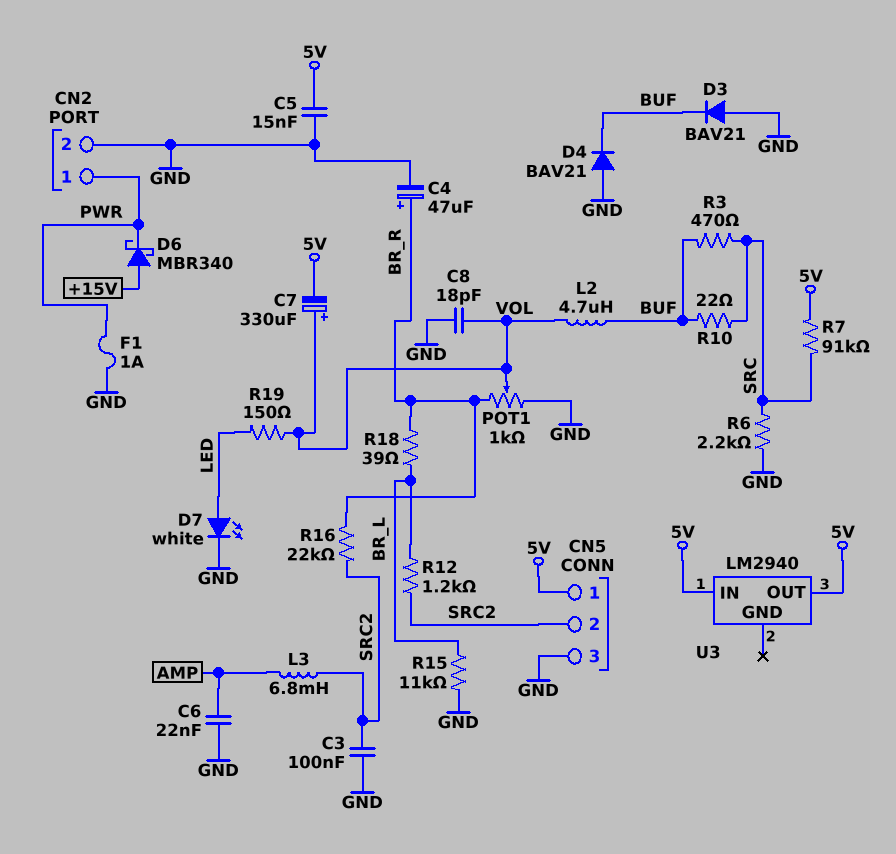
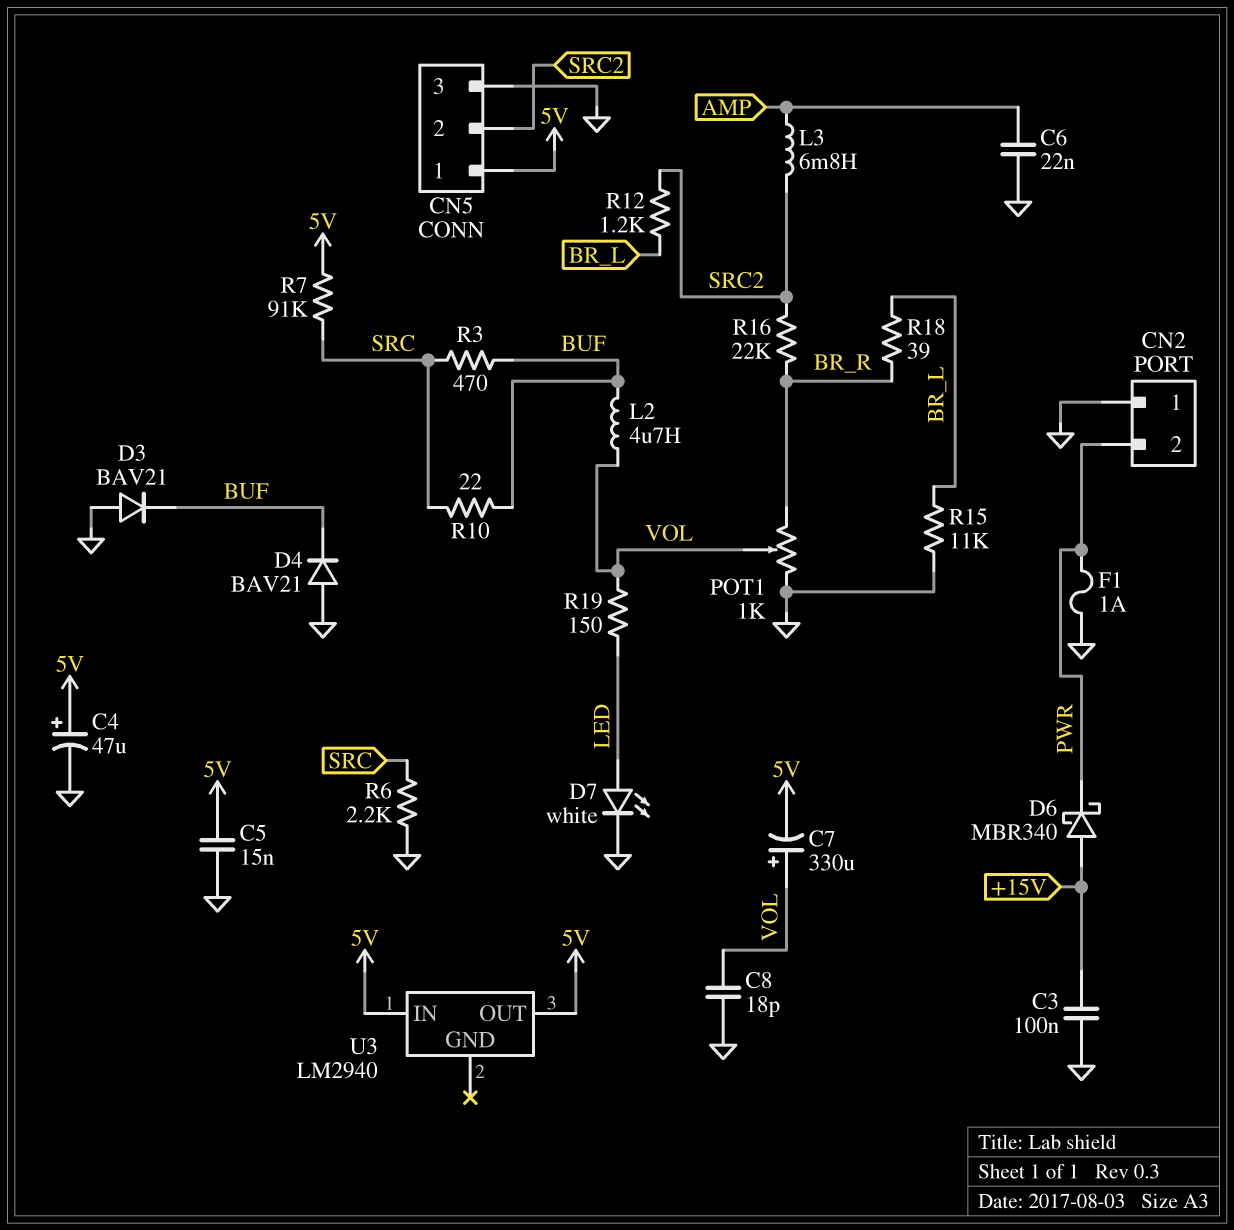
C3: 100nF (GND, SRC2) -> 100nF (+15V, GND)
C4: 47uF (plus BR_R, minus GND) -> 47uF (plus 5V, minus GND)
CN2 pin 1: PWR -> GND
CN2 pin 2: GND -> PWR

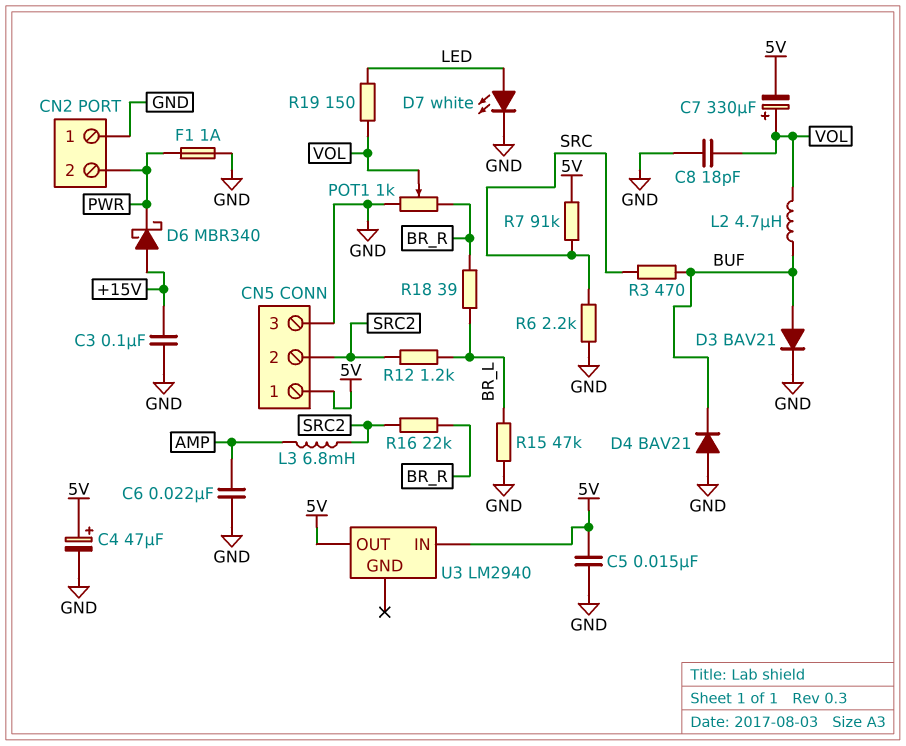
D3: diode BAV21 (A GND, K BUF) -> diode BAV21 (A BUF, K GND)
R10: 22 (BUF, SRC) -> none
R15: 11k (BR_L, GND) -> 47k (BR_L, GND)

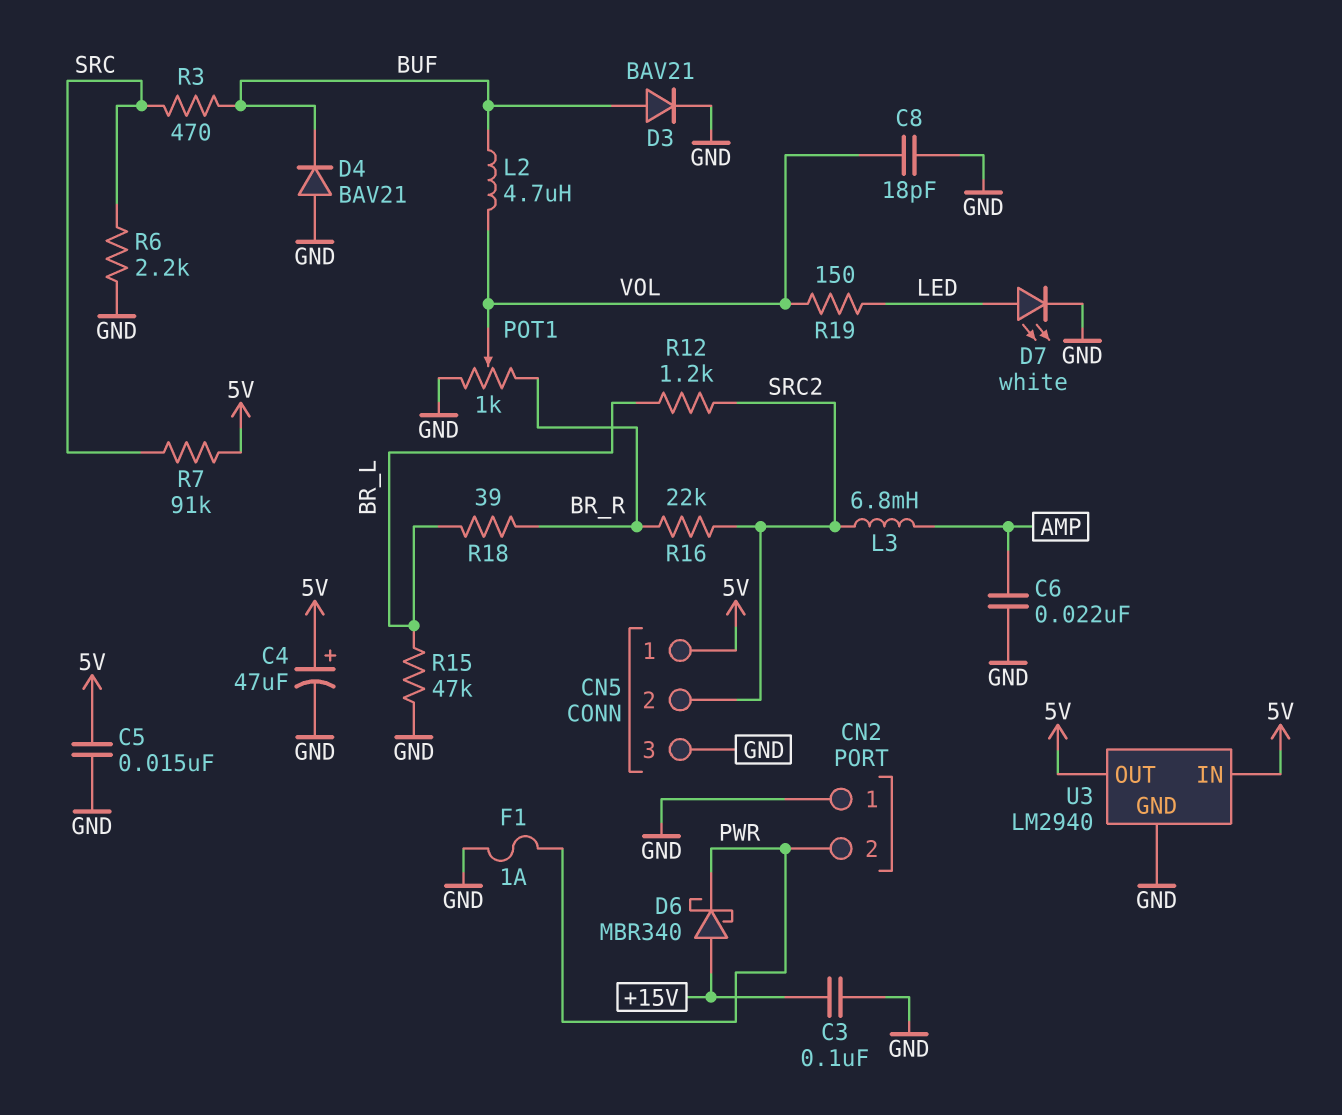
C7: 330uF (plus VOL, minus 5V) -> none
U3 pin GND: none -> GND

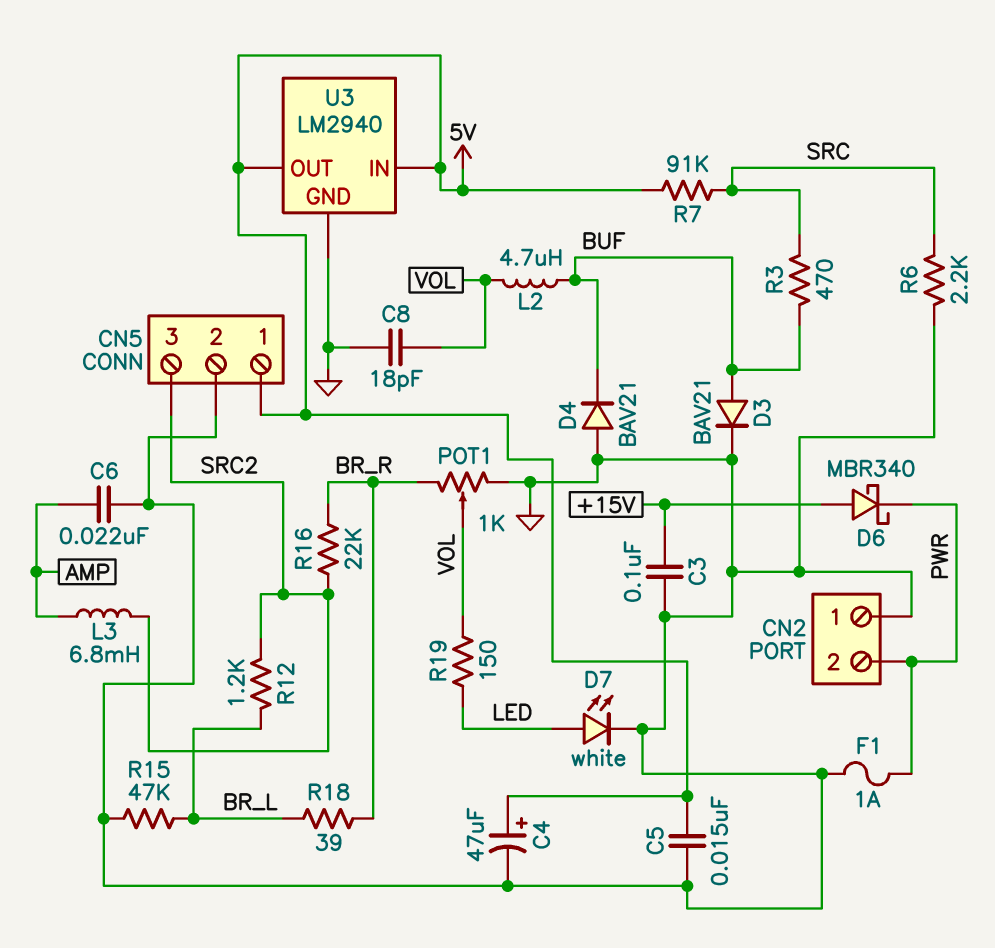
CN5 pin 2: SRC2 -> GND
CN5 pin 3: GND -> SRC2

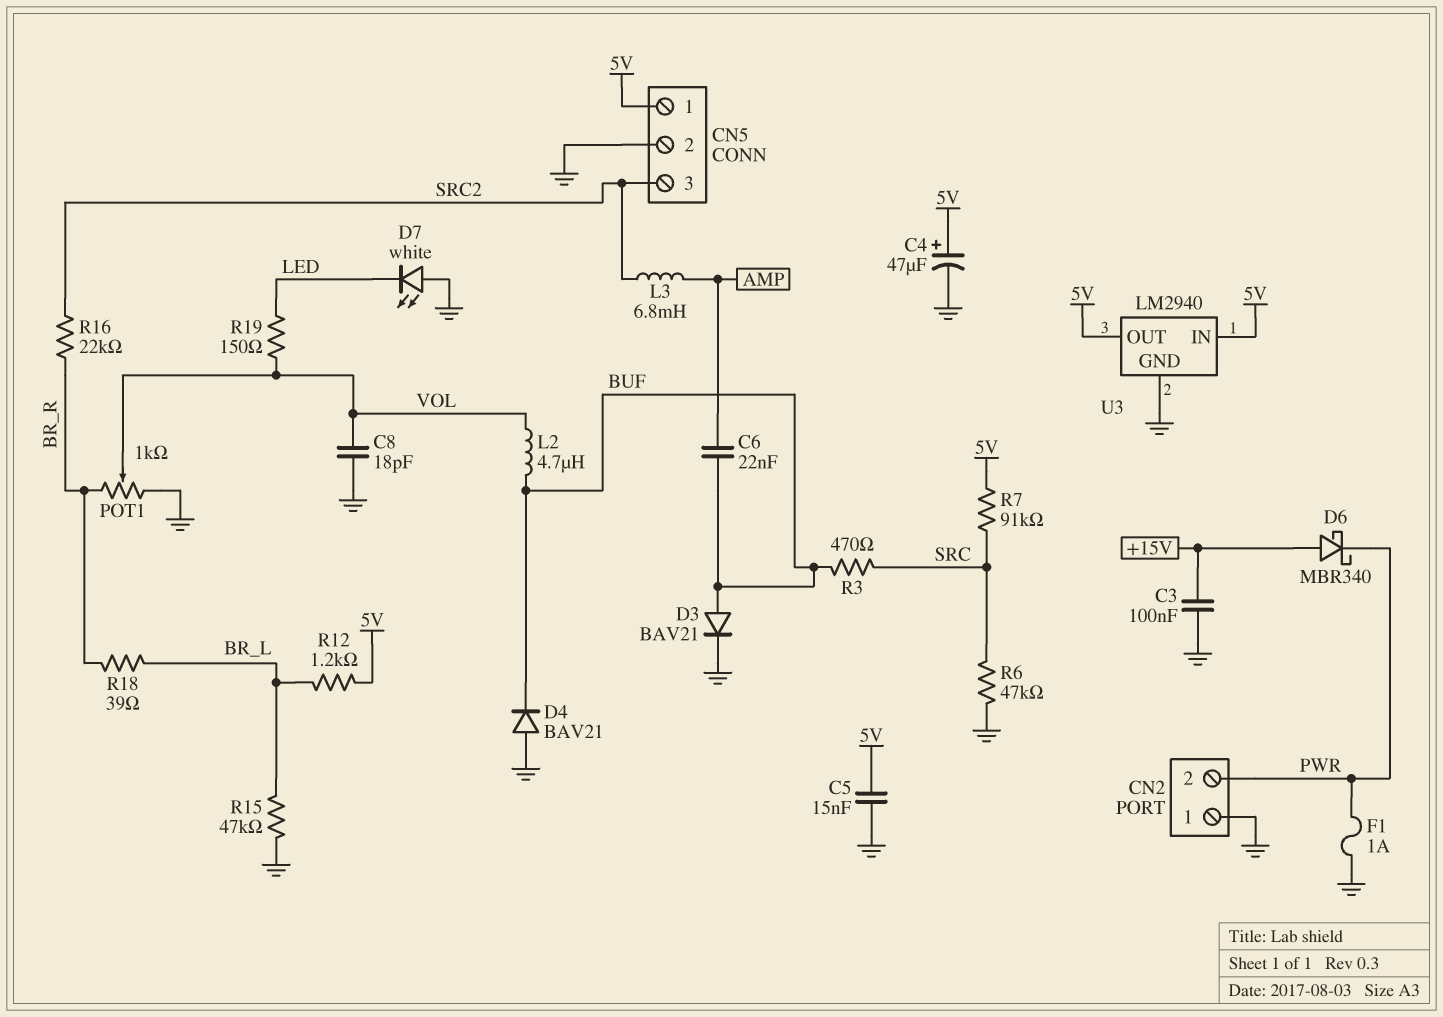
C6: 22nF (AMP, GND) -> 22nF (AMP, BUF)
D7: LED white (A LED, K GND) -> LED white (A GND, K LED)
R6: 2.2k (GND, SRC) -> 47k (GND, SRC)
R12: 1.2k (BR_L, SRC2) -> 1.2k (5V, BR_L)

